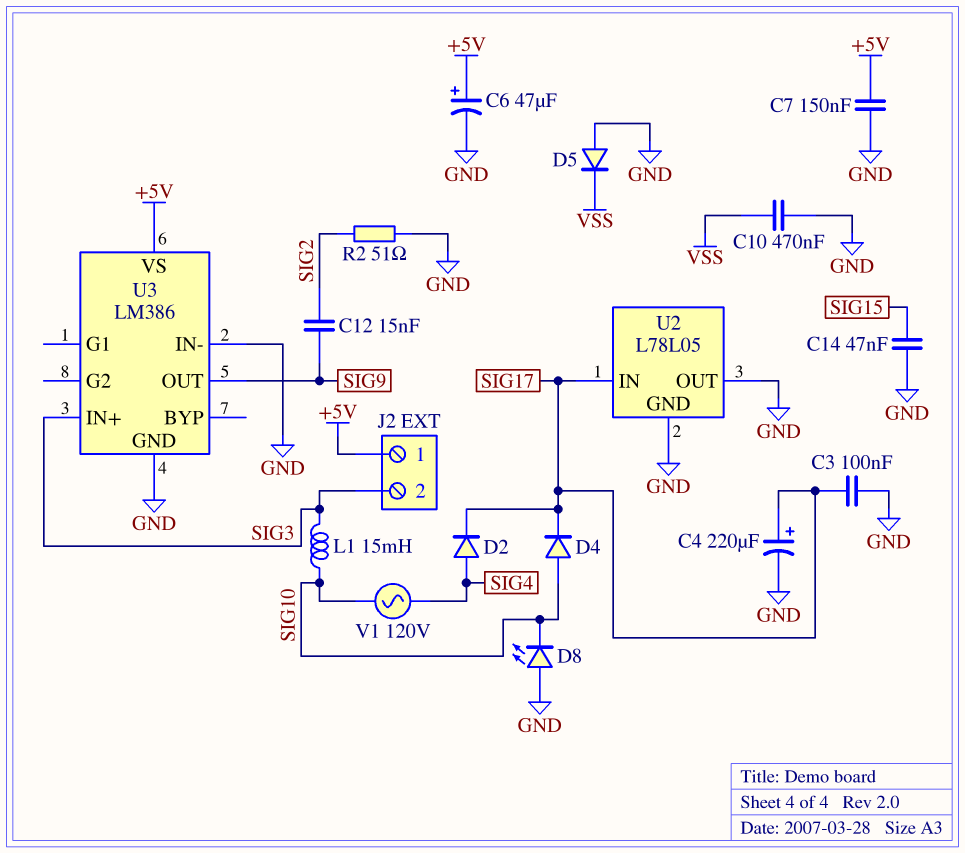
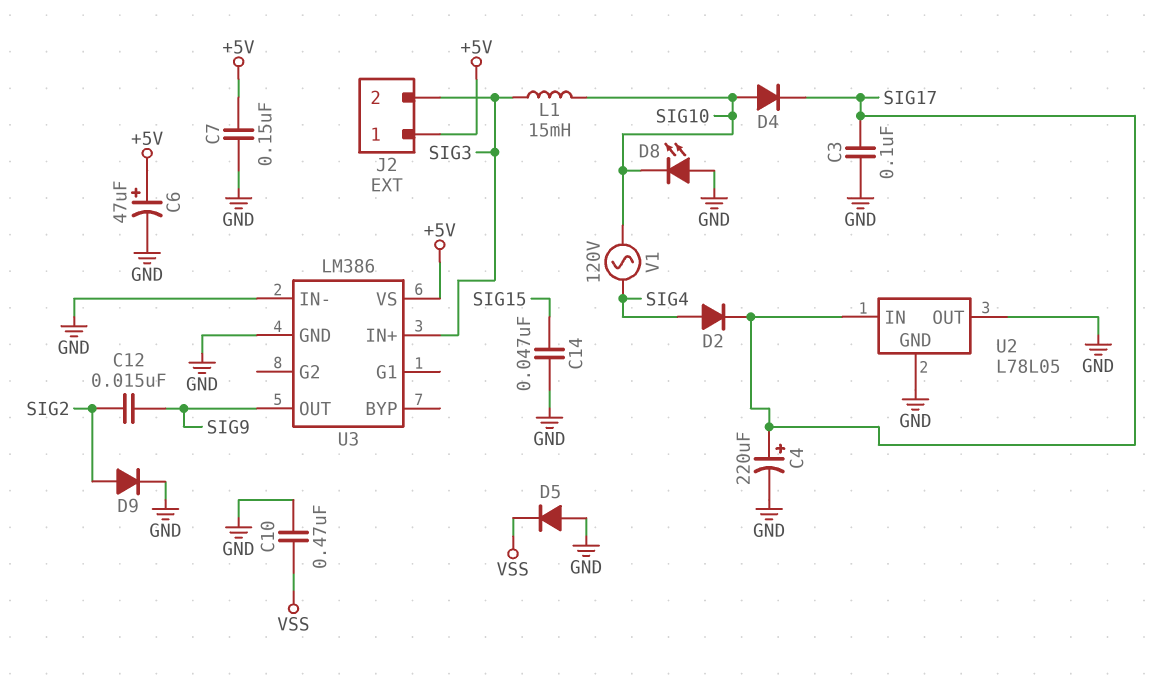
D9: none -> diode (A SIG2, K GND)
R2: 51 (GND, SIG2) -> none

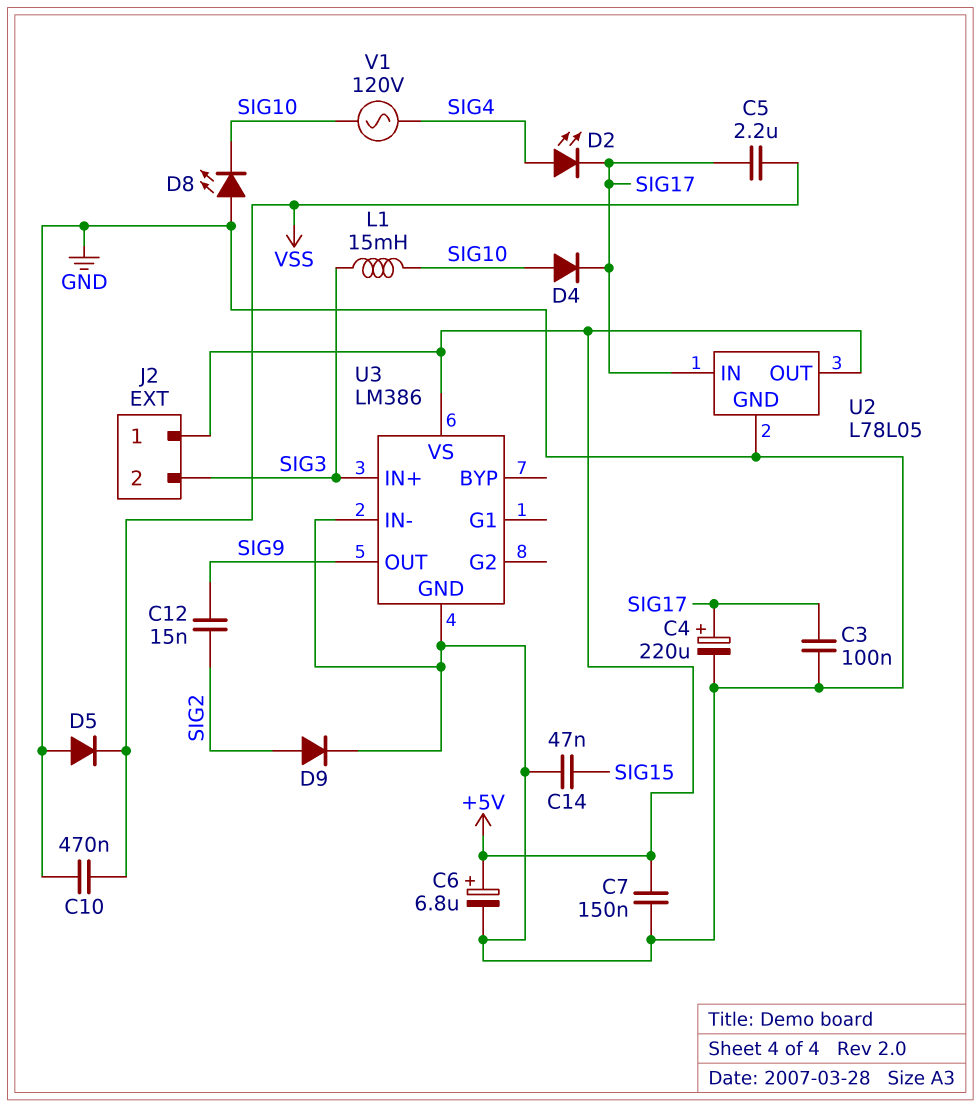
C5: none -> 2.2uF (SIG17, VSS)
C6: 47uF (plus +5V, minus GND) -> 6.8uF (plus +5V, minus GND)
D2: diode (A SIG4, K SIG17) -> LED (A SIG4, K SIG17)
U2 pin OUT: GND -> +5V

